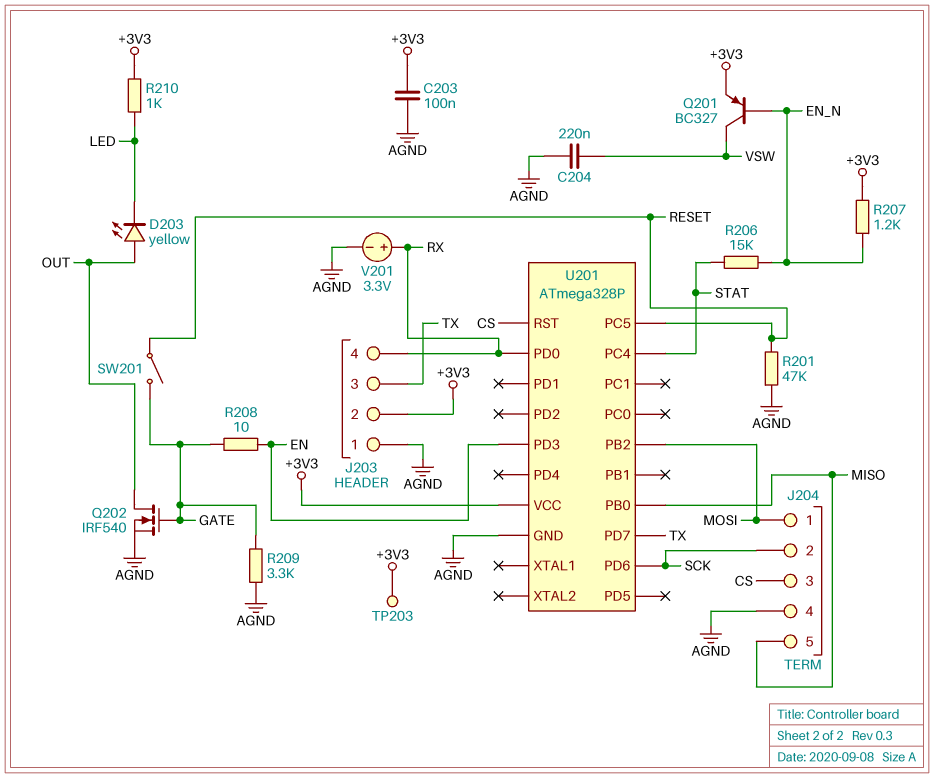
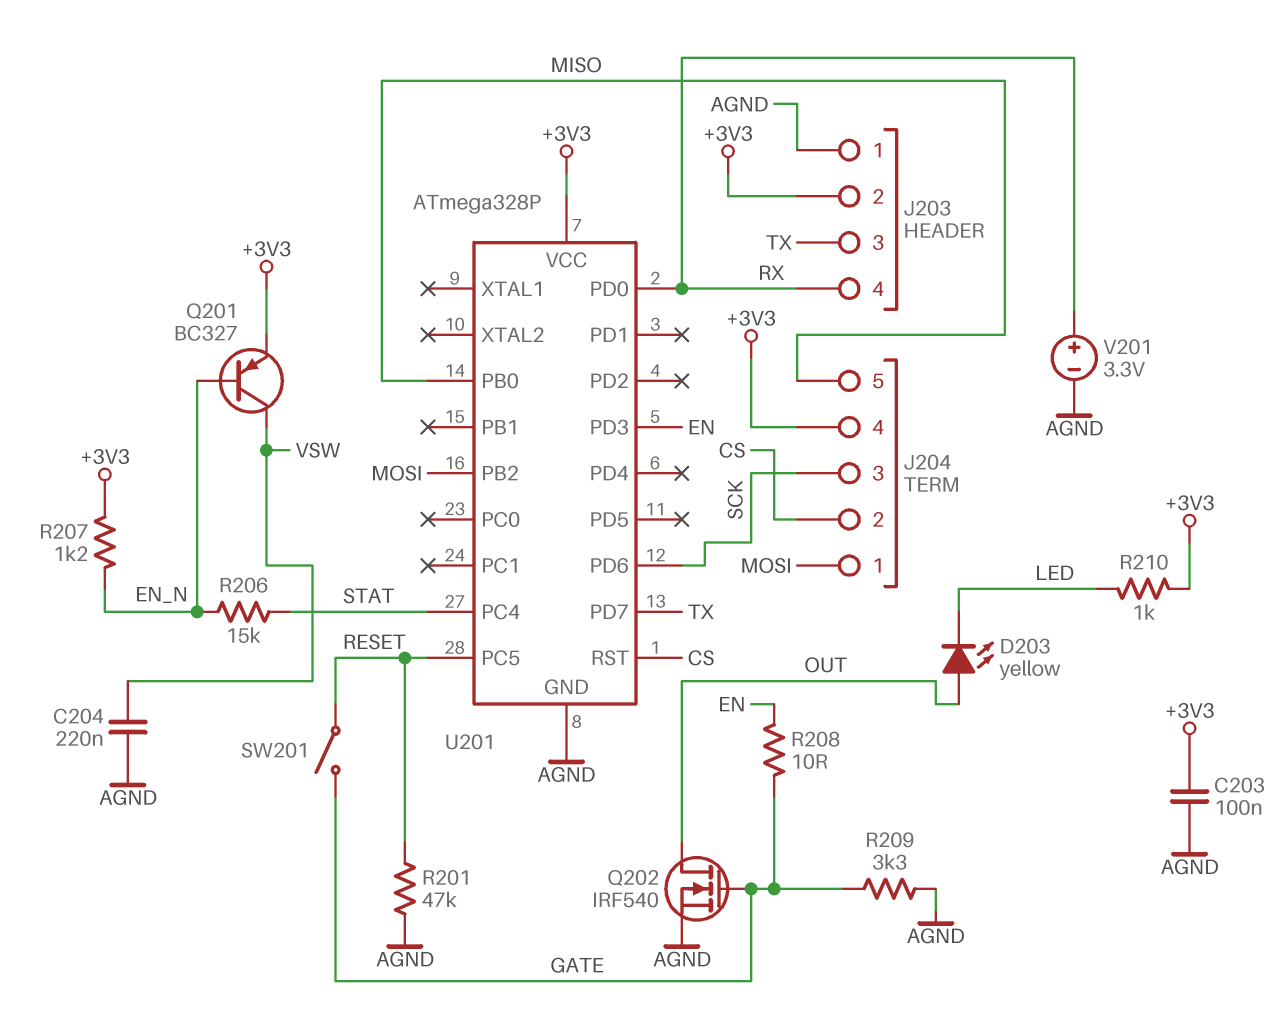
J204 pin 2: SCK -> CS
J204 pin 3: CS -> SCK
J204 pin 4: AGND -> +3V3
TP203: test point (+3V3) -> none

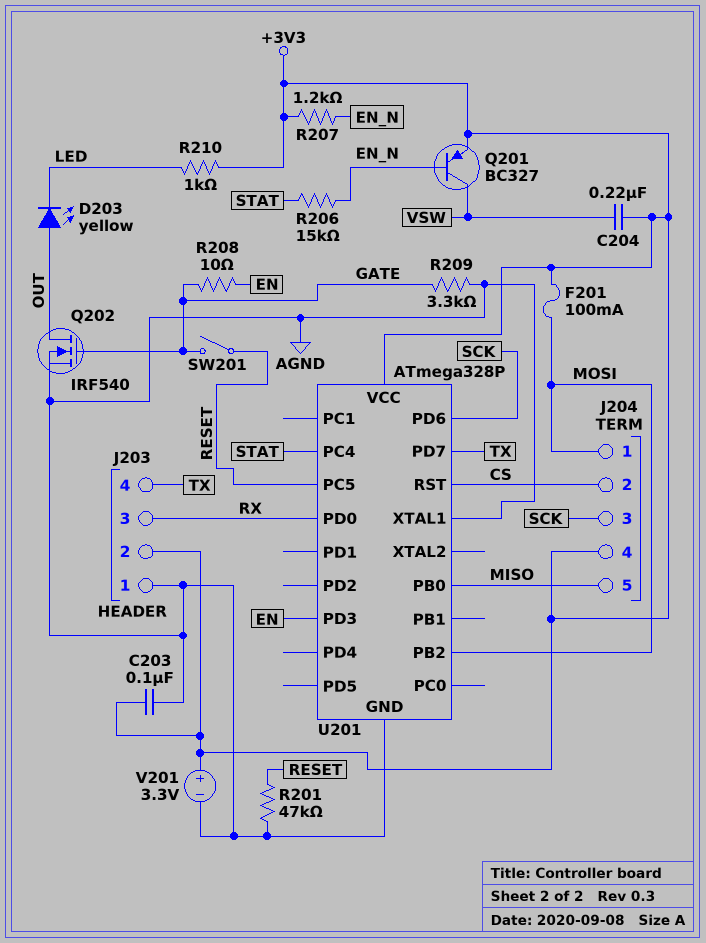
C204: 220nF (AGND, VSW) -> 220nF (+3V3, VSW)
F201: none -> 100mA (+3V3, MOSI)
J203 pin 3: TX -> RX
J203 pin 4: RX -> TX
U201 pin XTAL1: none -> AGND
V201: 3.3V (plus RX, minus AGND) -> 3.3V (plus +3V3, minus AGND)

